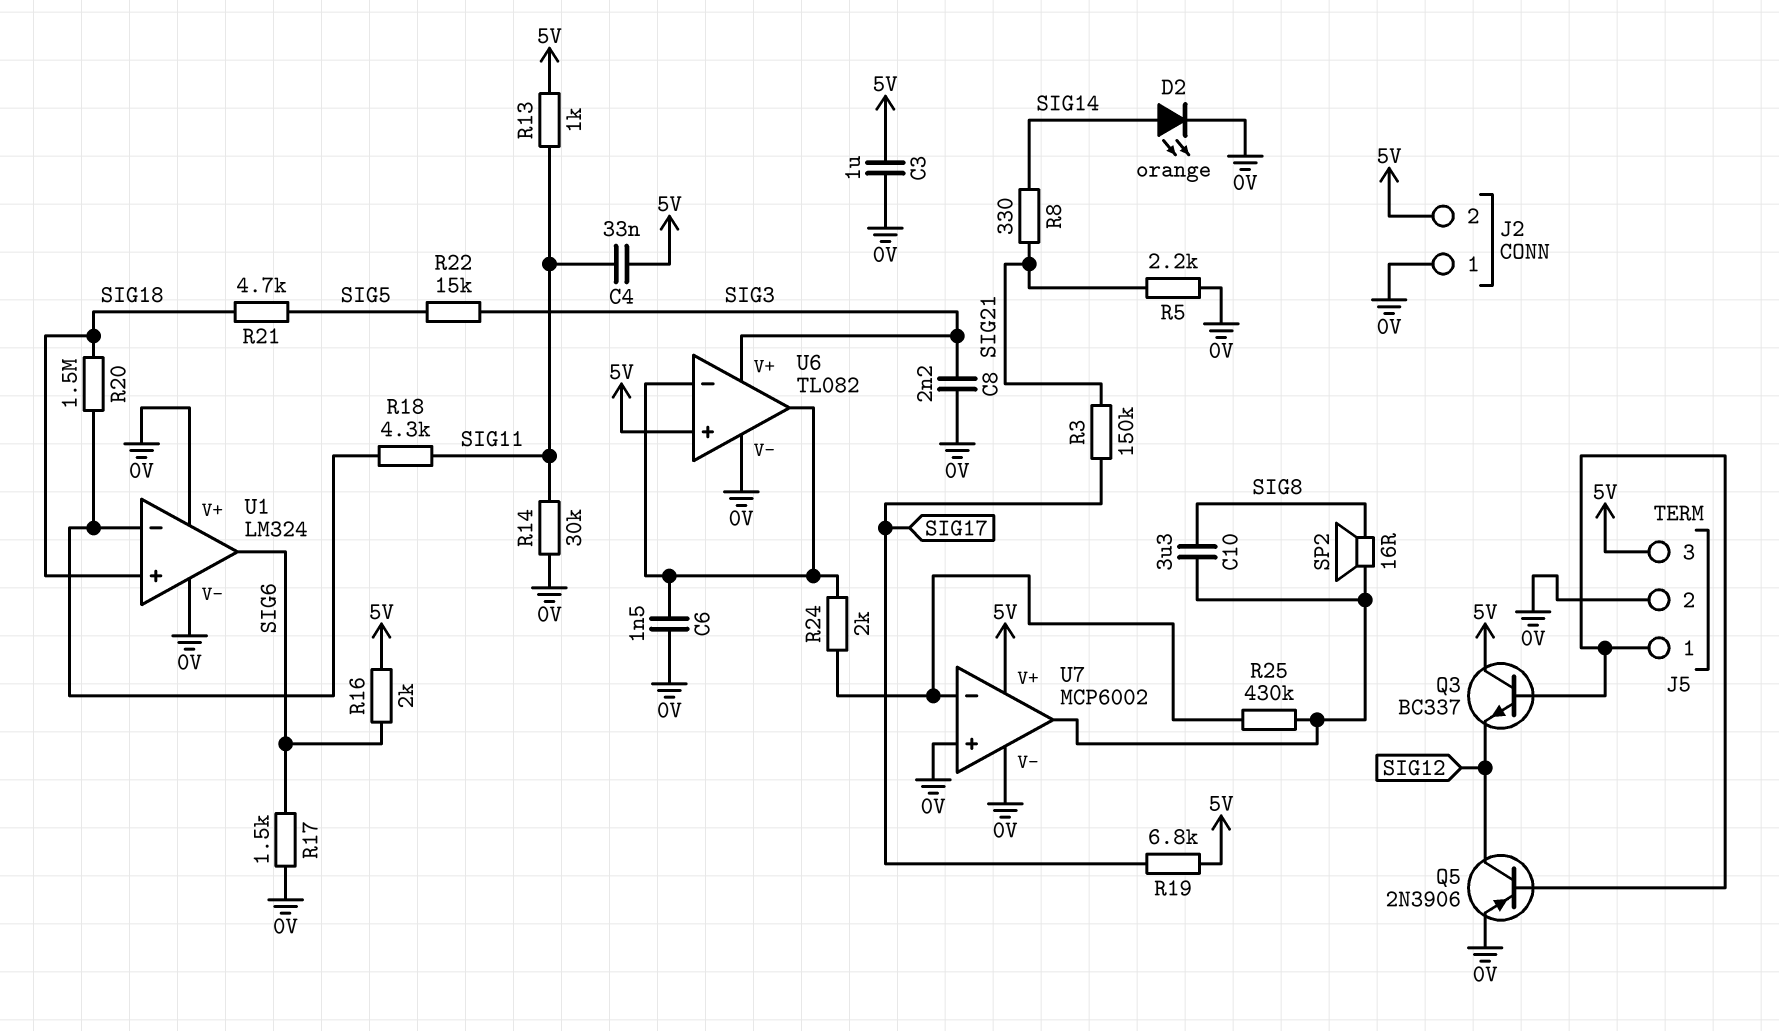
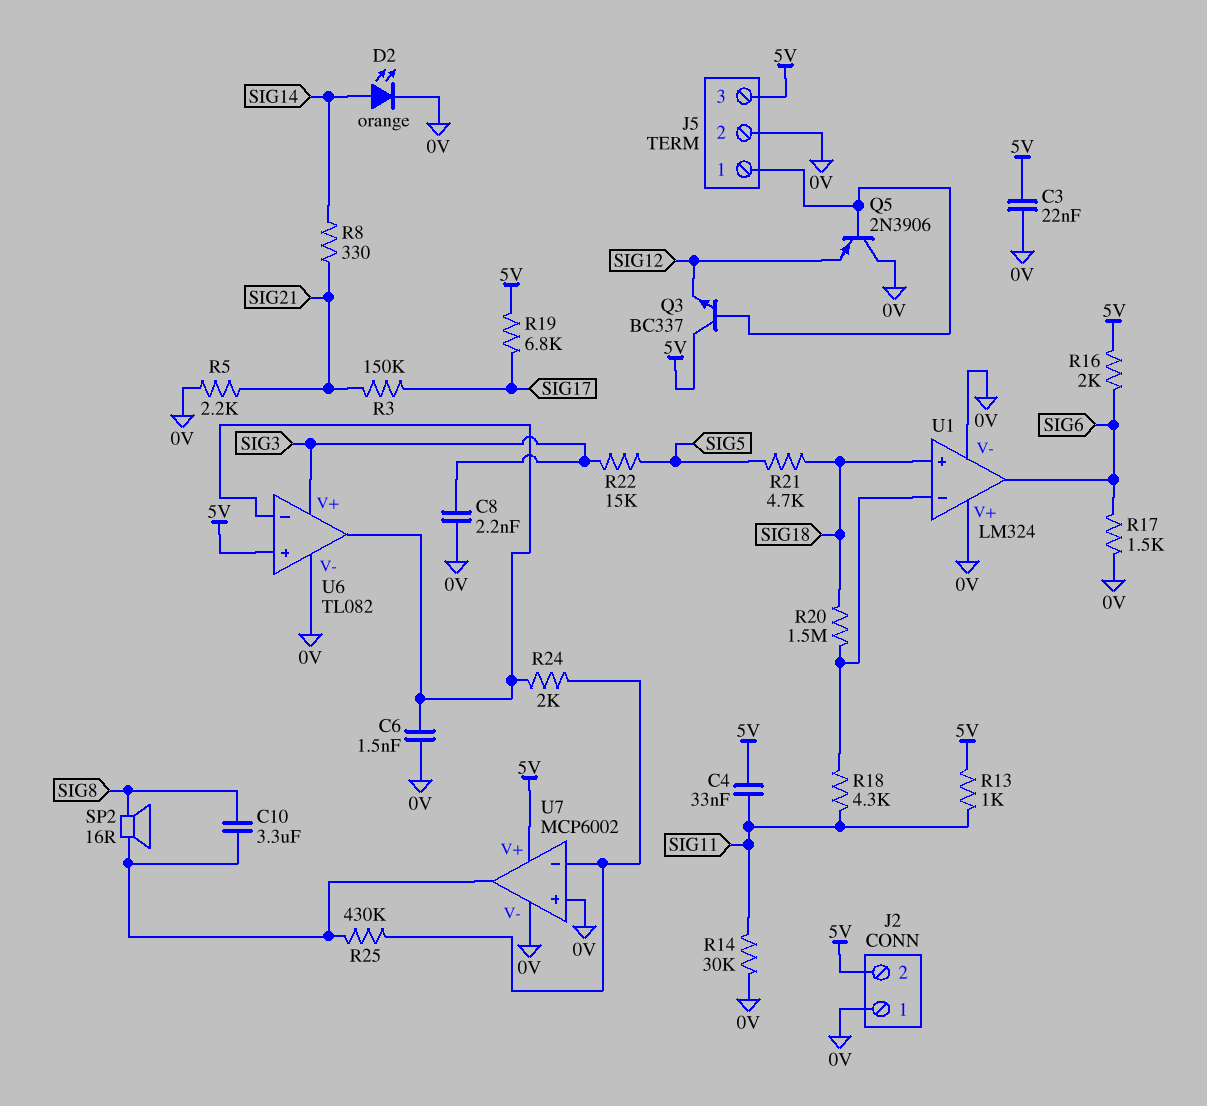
C3: 1uF (0V, 5V) -> 22nF (0V, 5V)
Q5: PNP 2N3906 (B J5/1, C SIG12, E 0V) -> PNP 2N3906 (B J5/1, C 0V, E SIG12)

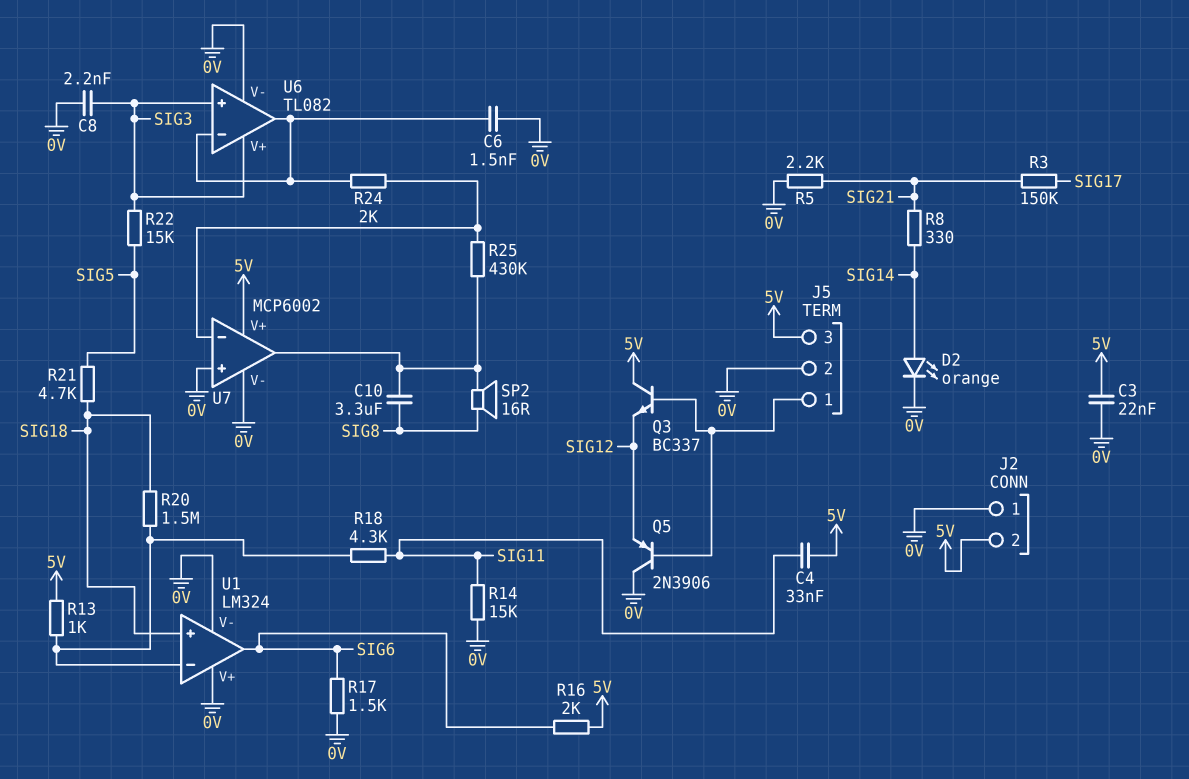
R13: 1k (5V, SIG11) -> 1k (5V, U1/in-)
R14: 30k (0V, SIG11) -> 15k (0V, SIG11)
R19: 6.8k (5V, SIG17) -> none
U6 pin in+: 5V -> SIG3

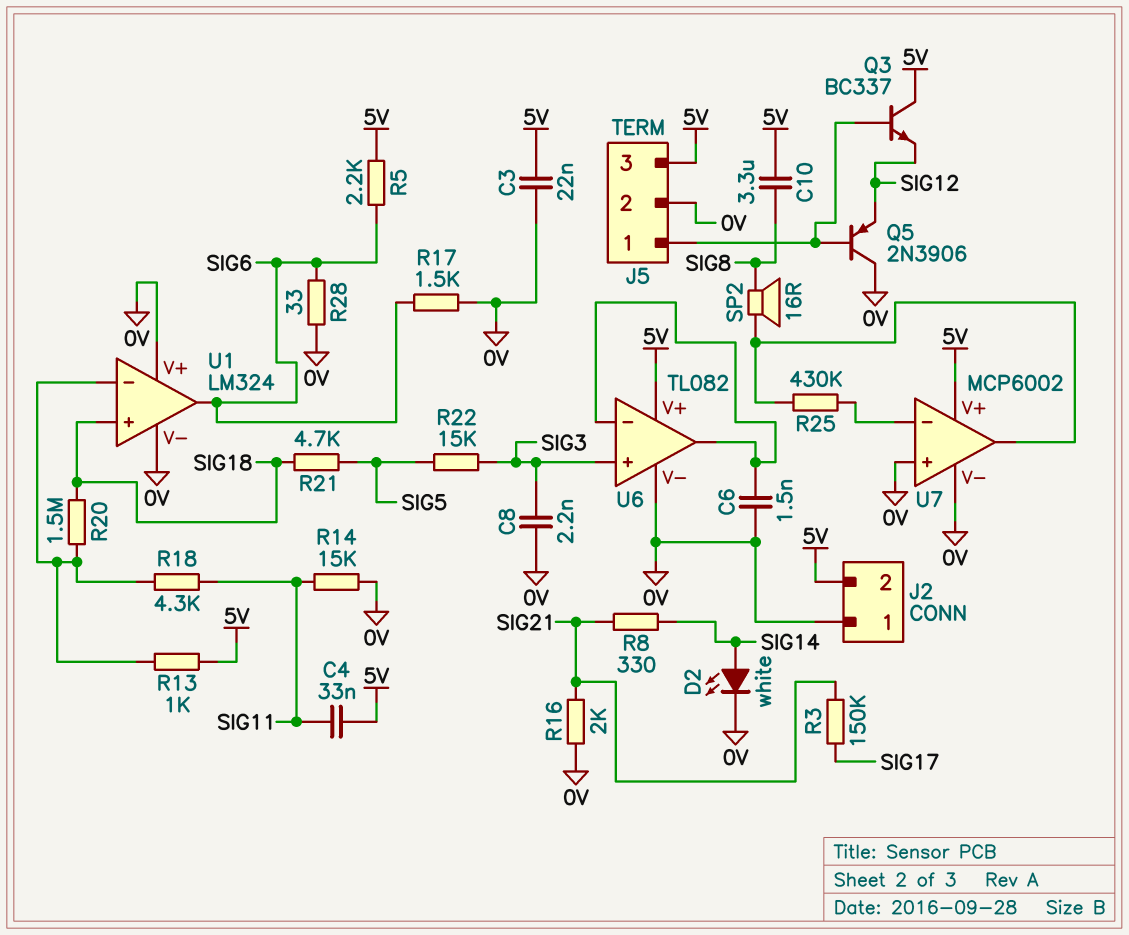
C10: 3.3uF (SIG8, U7/out) -> 3.3uF (5V, SIG8)
D2: LED orange (A SIG14, K 0V) -> LED white (A SIG14, K 0V)
R5: 2.2k (0V, SIG21) -> 2.2k (5V, SIG6)
R16: 2k (5V, SIG6) -> 2k (0V, SIG21)
R24: 2k (U6/in-, U7/in-) -> none
R28: none -> 33 (0V, SIG6)
U6 pin V+: SIG3 -> 5V

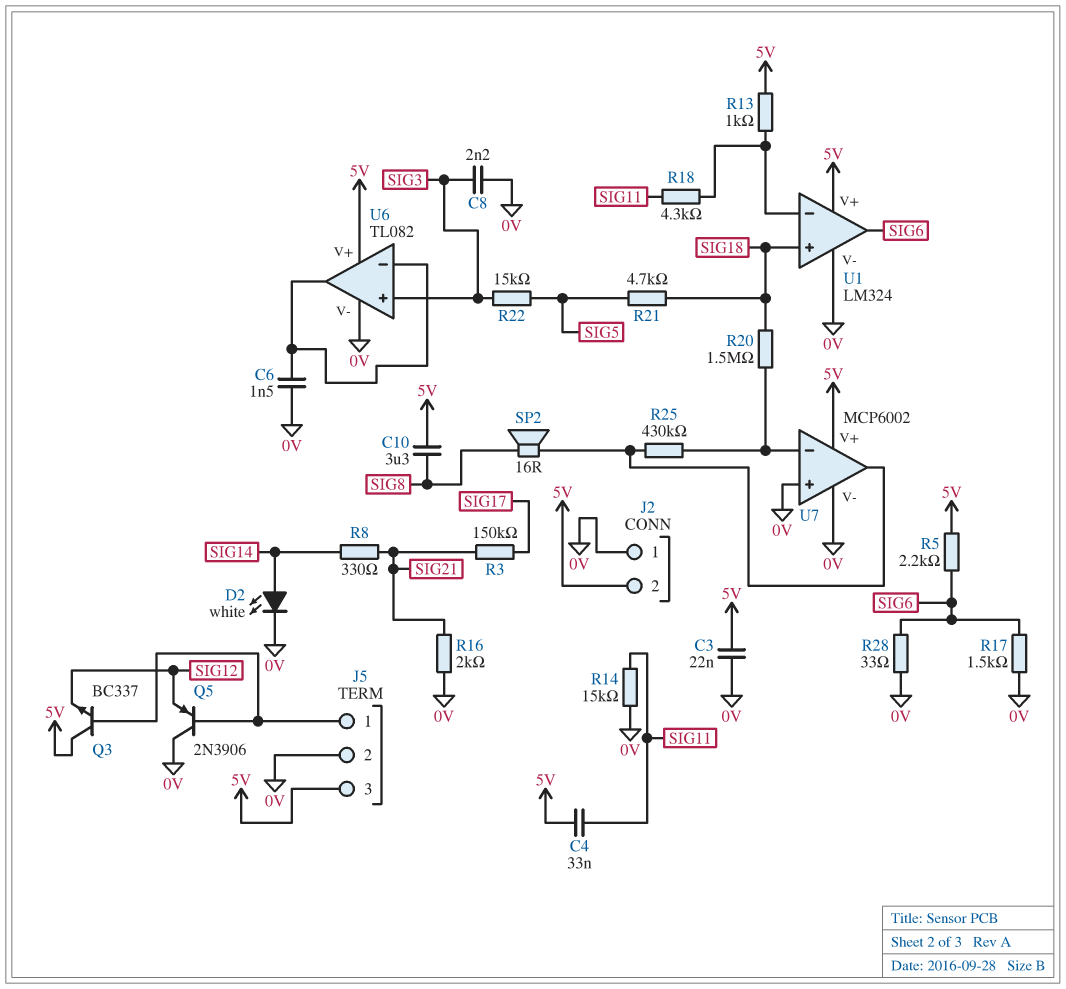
R20: 1.5M (SIG18, U1/in-) -> 1.5M (SIG18, U7/in-)
U1 pin V+: 0V -> 5V

